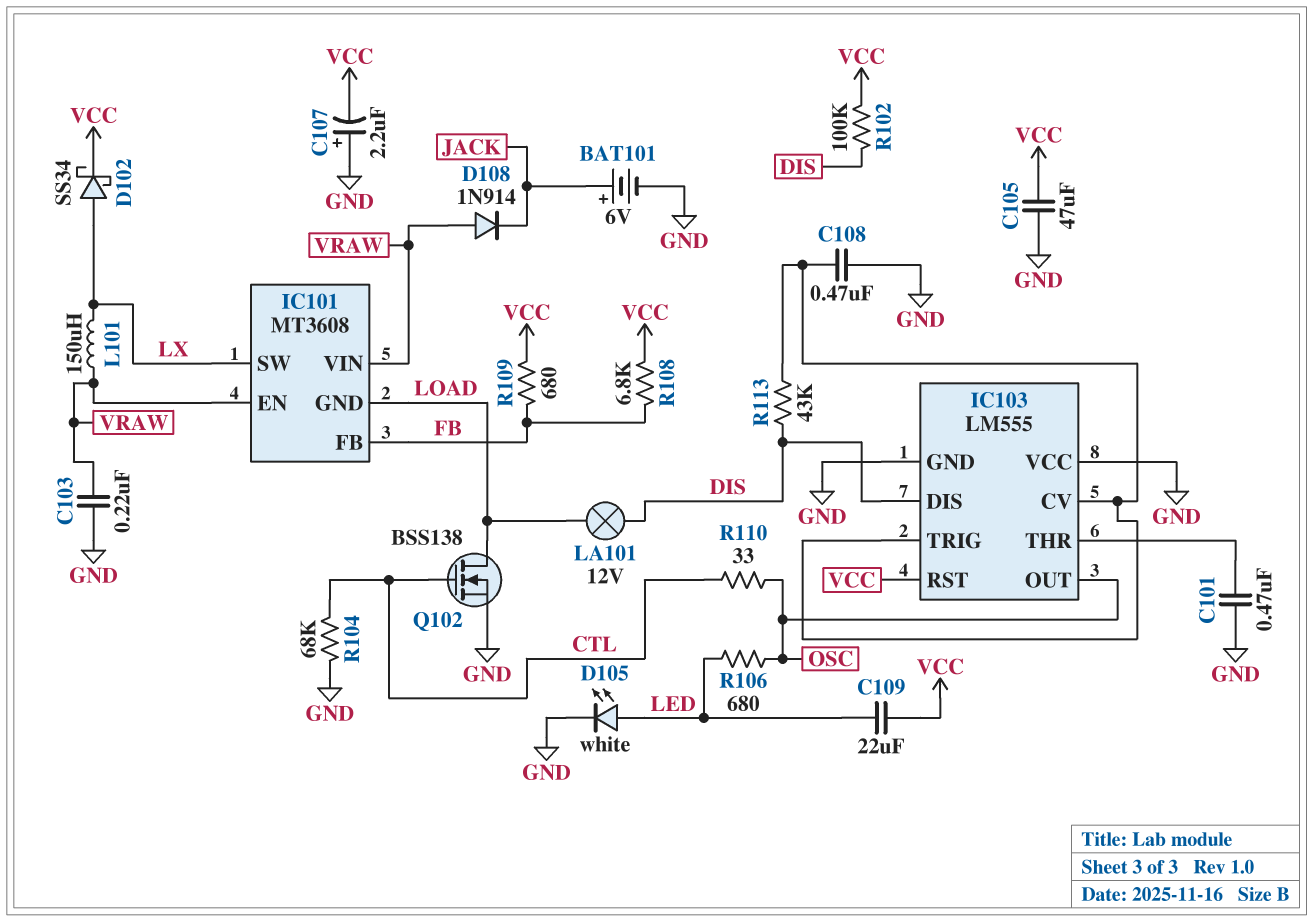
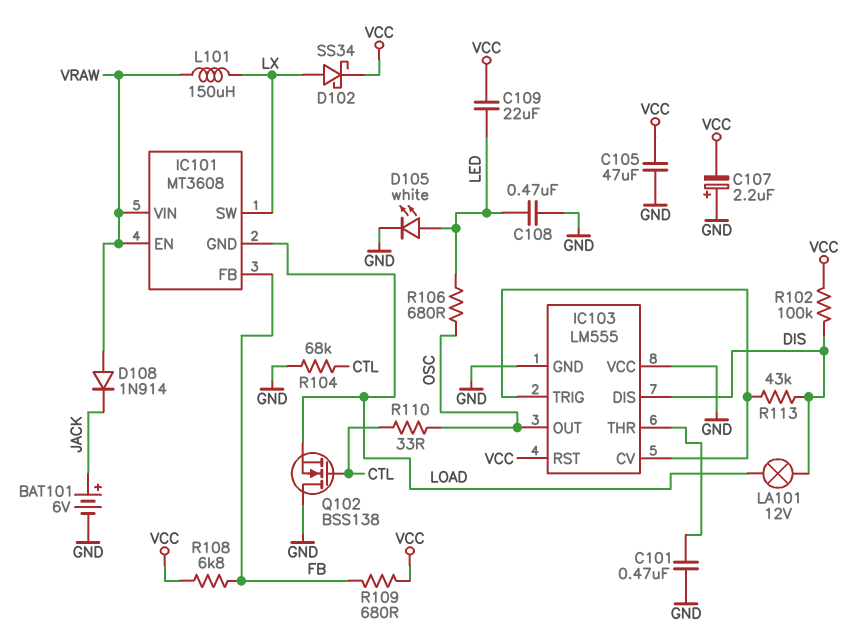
C103: 220nF (GND, VRAW) -> none
C108: 470nF (GND, IC103/CV) -> 470nF (GND, LED)
Q102: NMOS BSS138 (G CTL, D LOAD, S GND) -> NMOS BSS138 (G CTL, D GND, S LOAD)

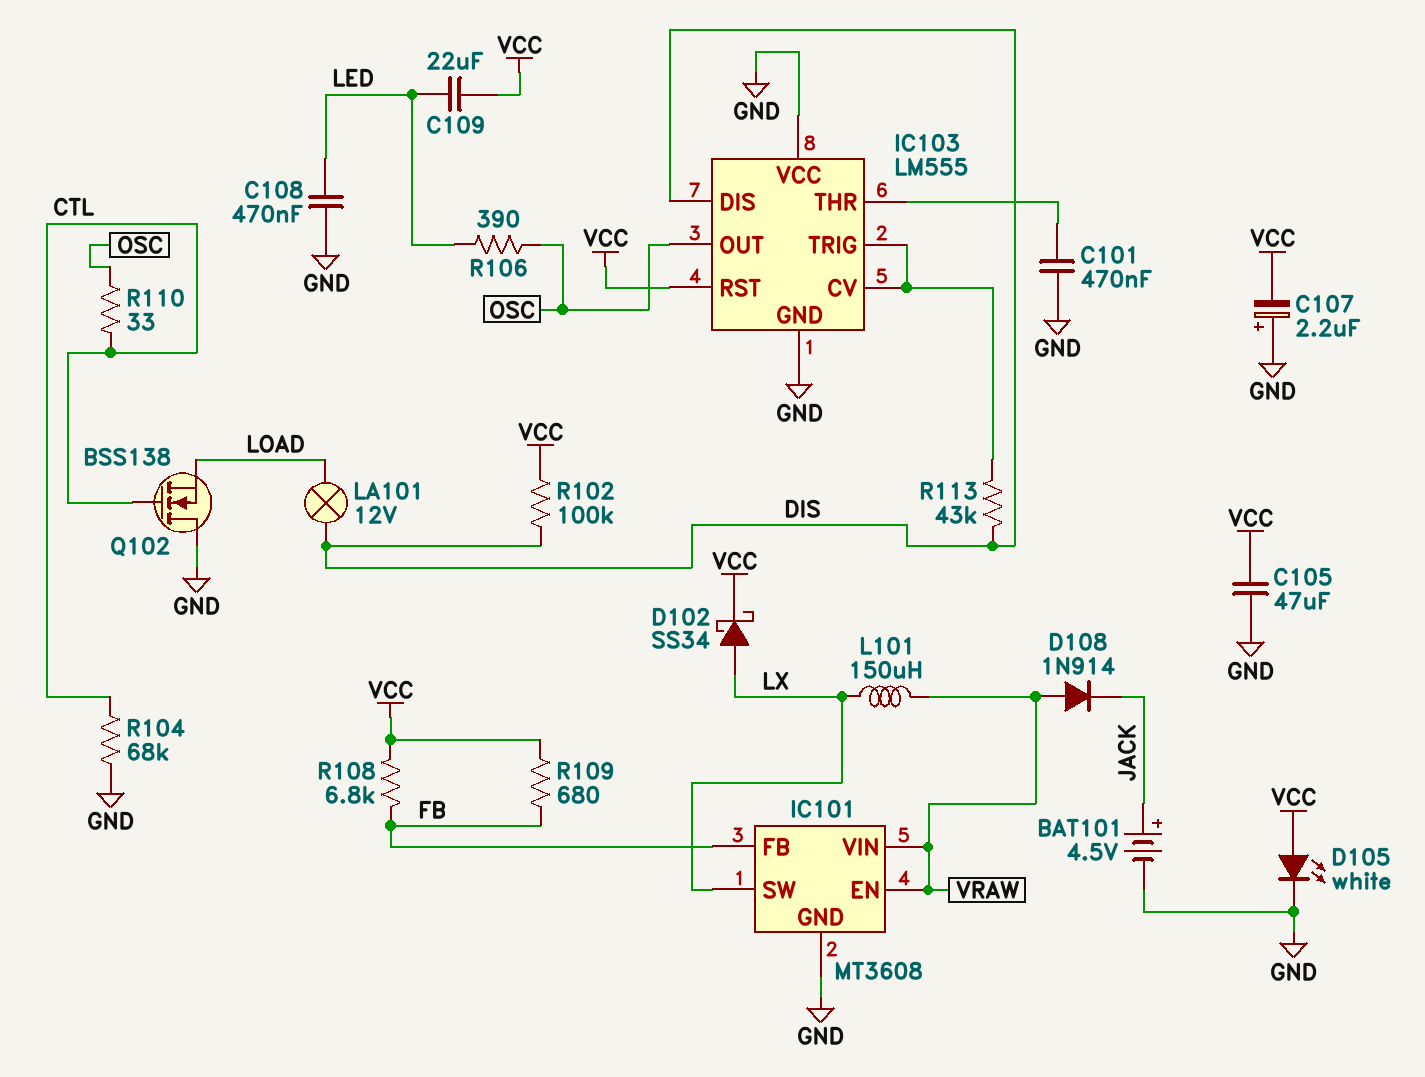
BAT101: 6V (plus JACK, minus GND) -> 4.5V (plus JACK, minus GND)
D105: LED white (A LED, K GND) -> LED white (A VCC, K GND)
IC101 pin GND: LOAD -> GND
R106: 680 (LED, OSC) -> 390 (LED, OSC)

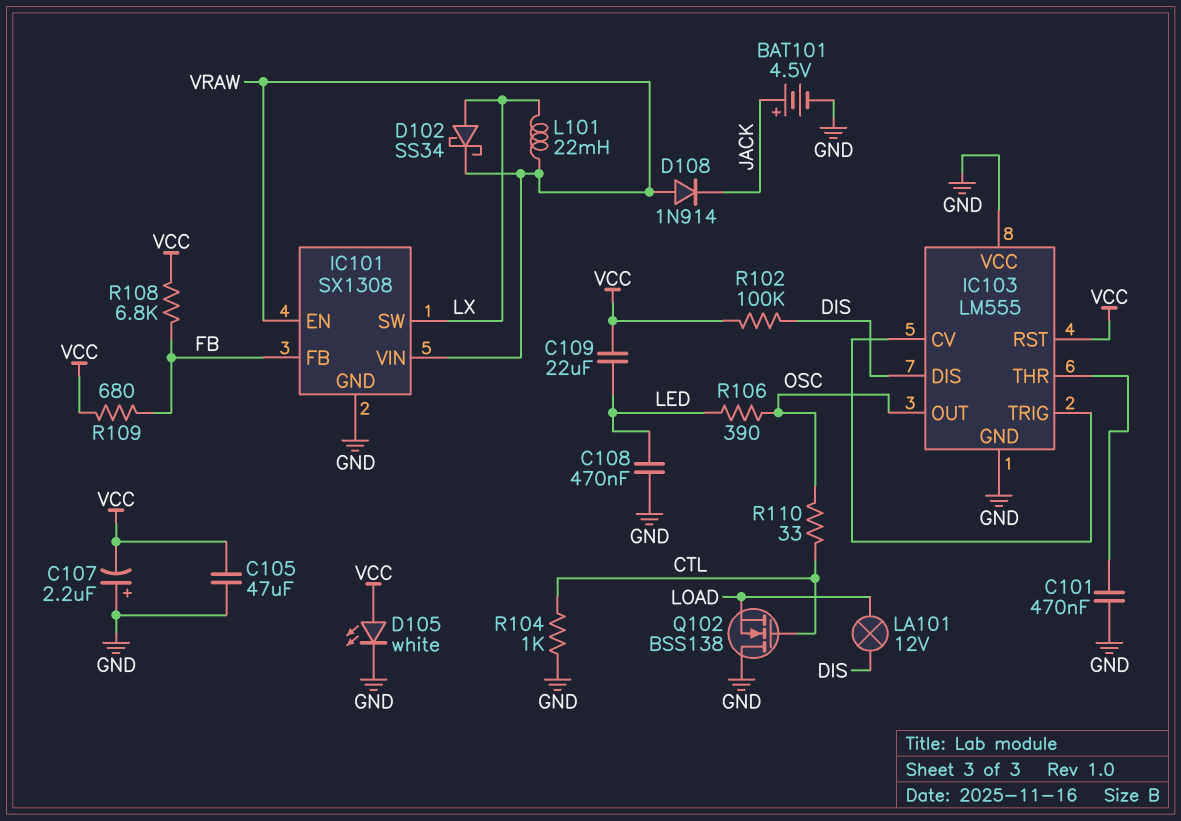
D102: schottky SS34 (A LX, K VCC) -> schottky SS34 (A LX, K VRAW)
IC101: MT3608 -> SX1308
L101: 150uH (LX, VRAW) -> 22mH (LX, VRAW)
R104: 68k (CTL, GND) -> 1k (CTL, GND)
R113: 43k (DIS, IC103/CV) -> none

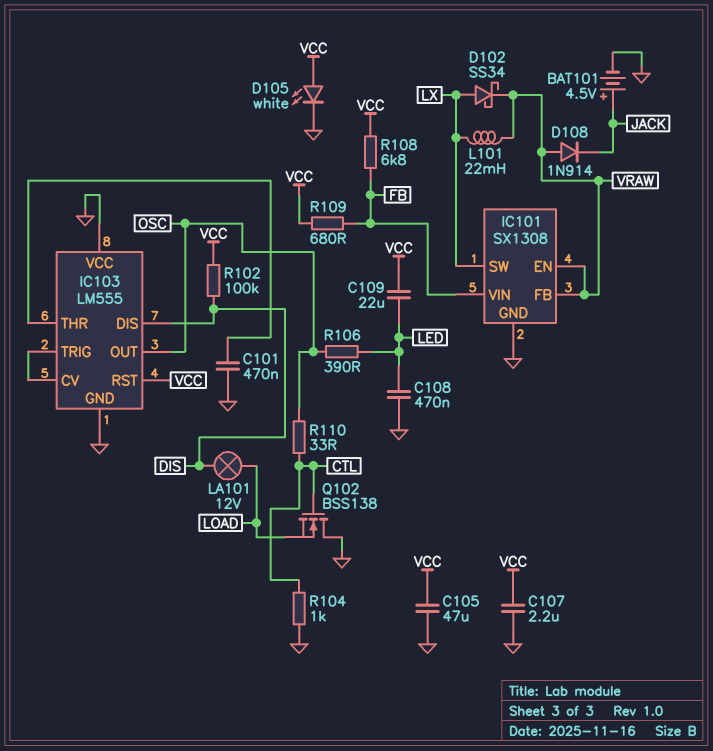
C107: 2.2uF (plus GND, minus VCC) -> 2.2uF (GND, VCC)
IC101 pin FB: FB -> VRAW
IC101 pin VIN: VRAW -> FB

